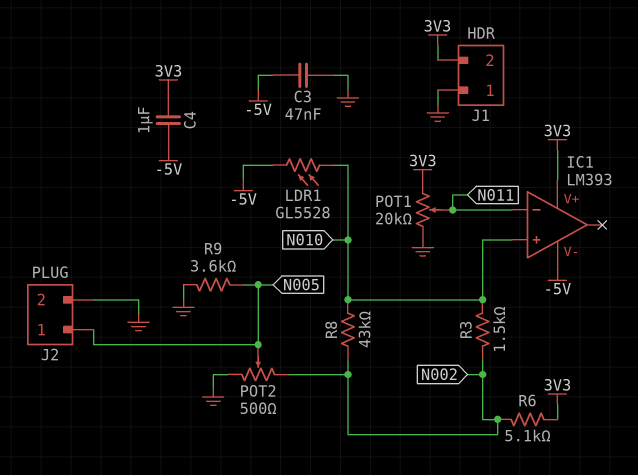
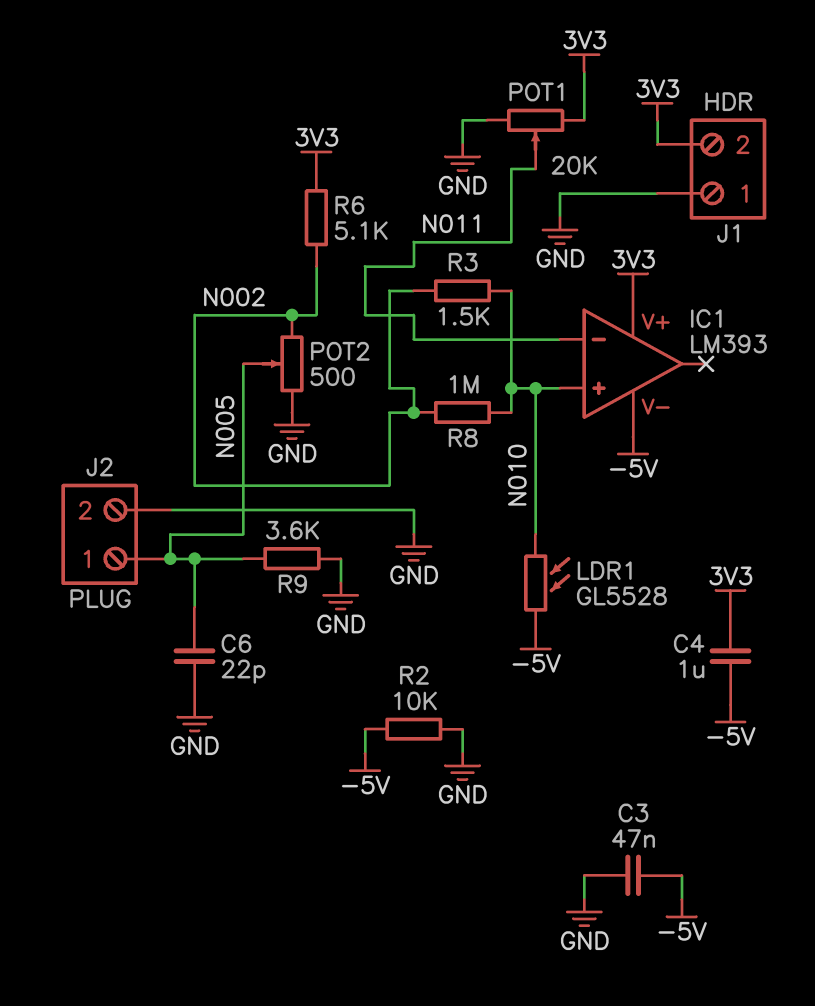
C6: none -> 22pF (GND, N005)
R2: none -> 10k (-5V, GND)
R8: 43k (N002, N010) -> 1M (N002, N010)

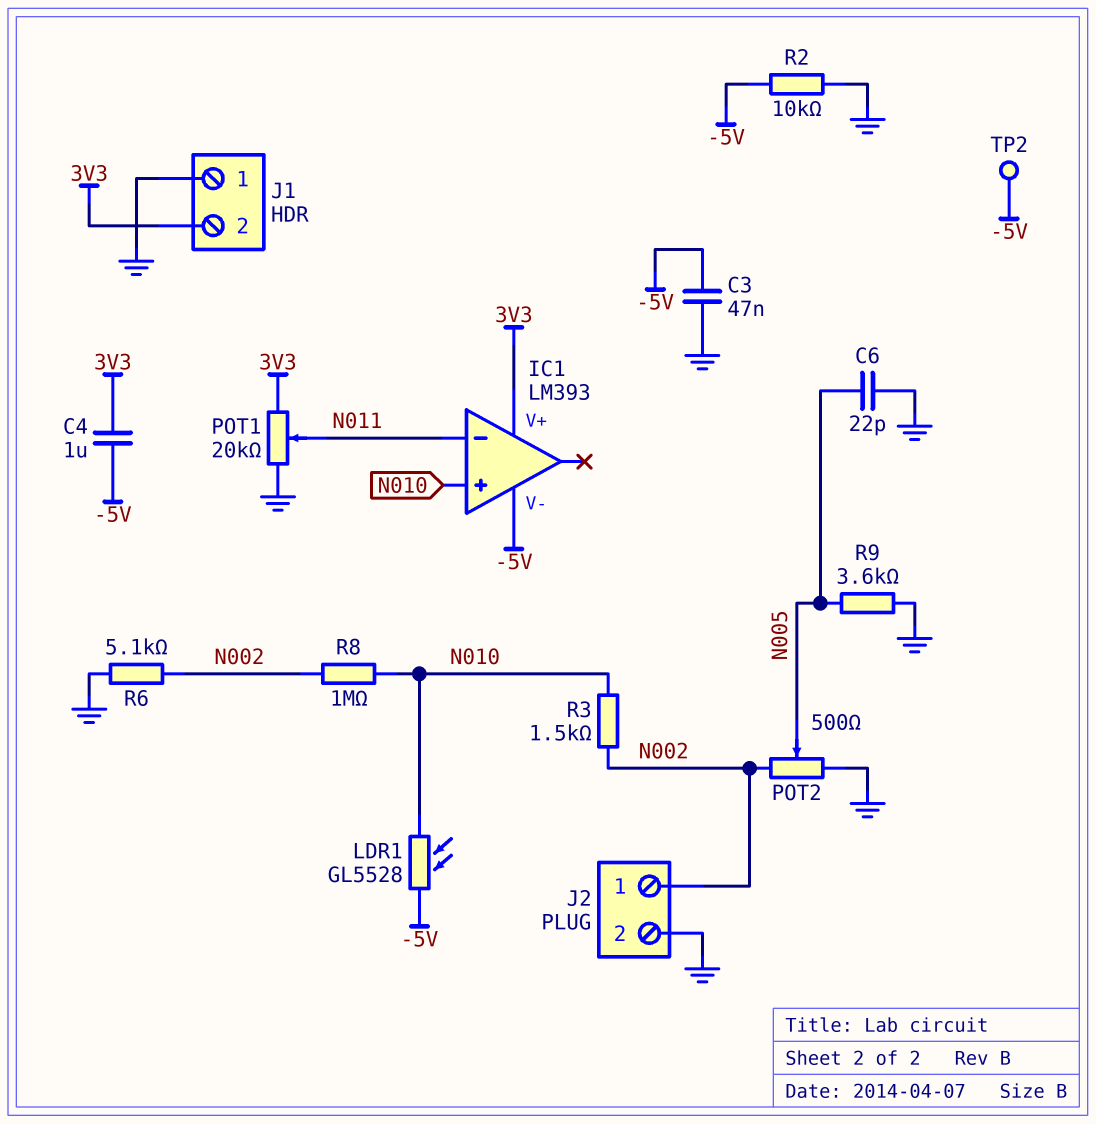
J2 pin 1: N005 -> N002
R6: 5.1k (3V3, N002) -> 5.1k (GND, N002)
TP2: none -> test point (-5V)

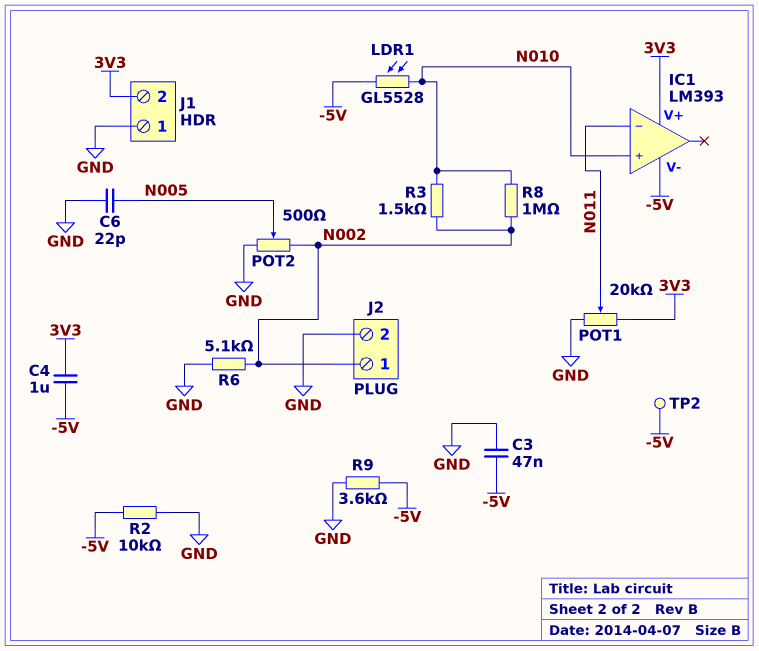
R9: 3.6k (GND, N005) -> 3.6k (-5V, GND)

